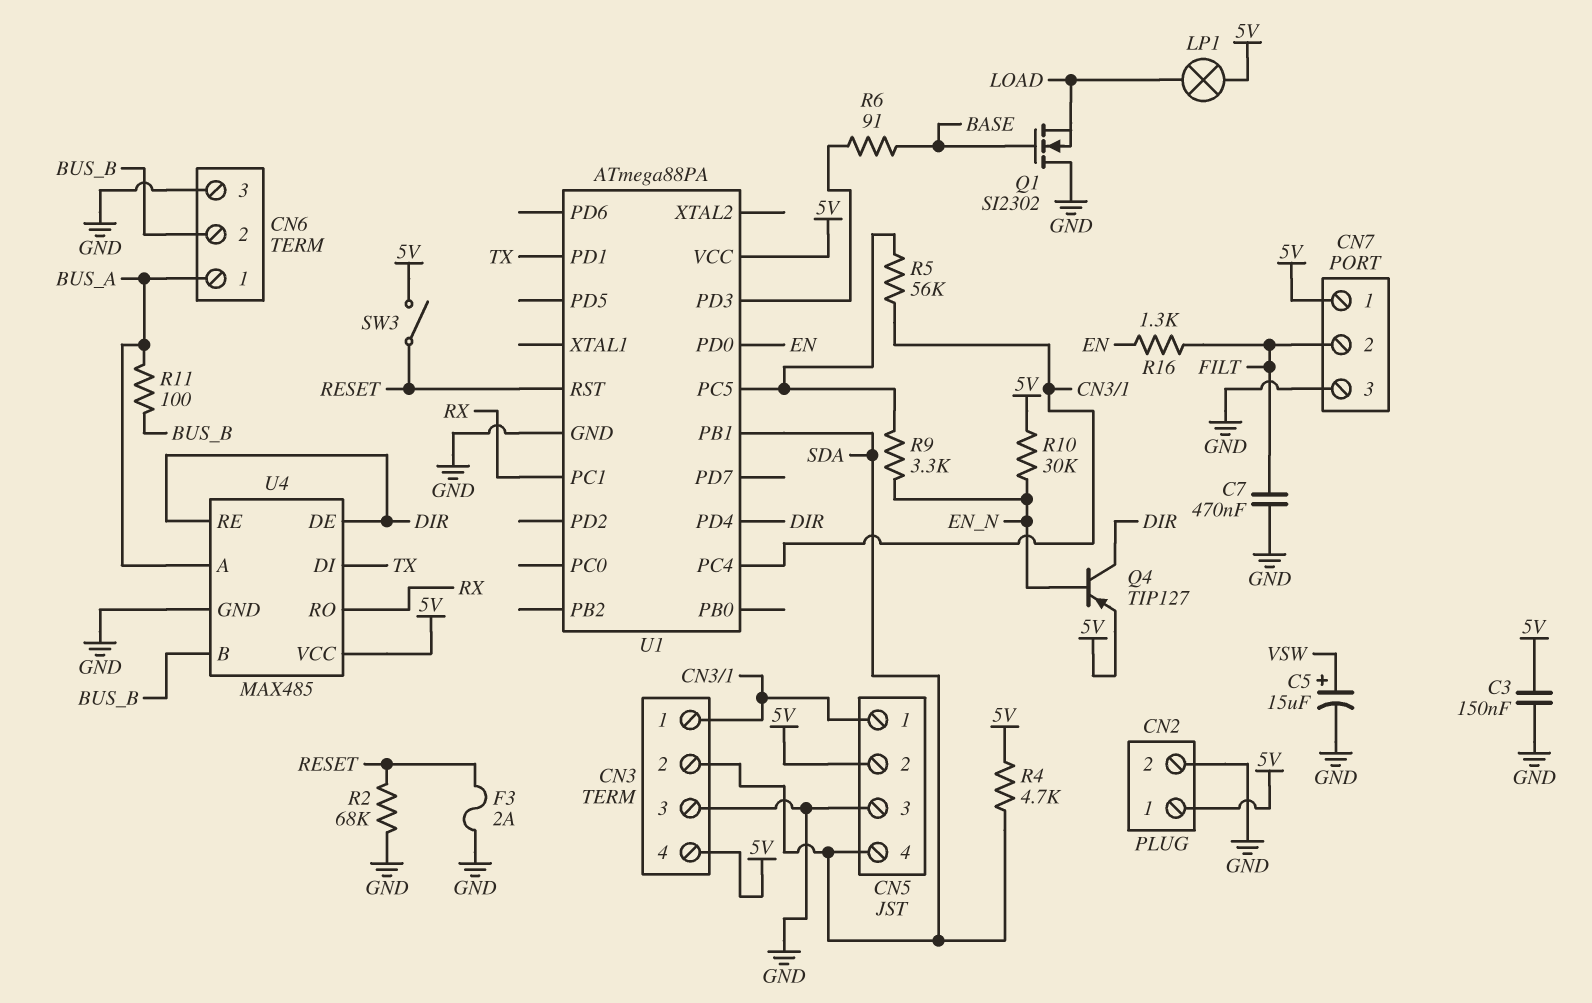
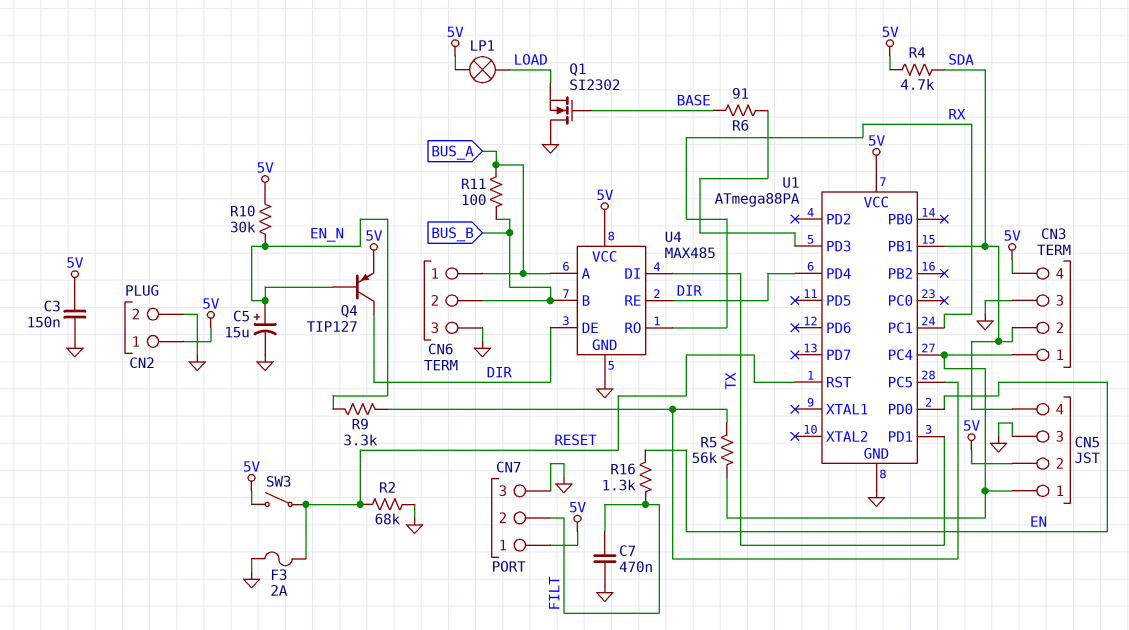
C5: 15uF (plus VSW, minus GND) -> 15uF (plus EN_N, minus GND)

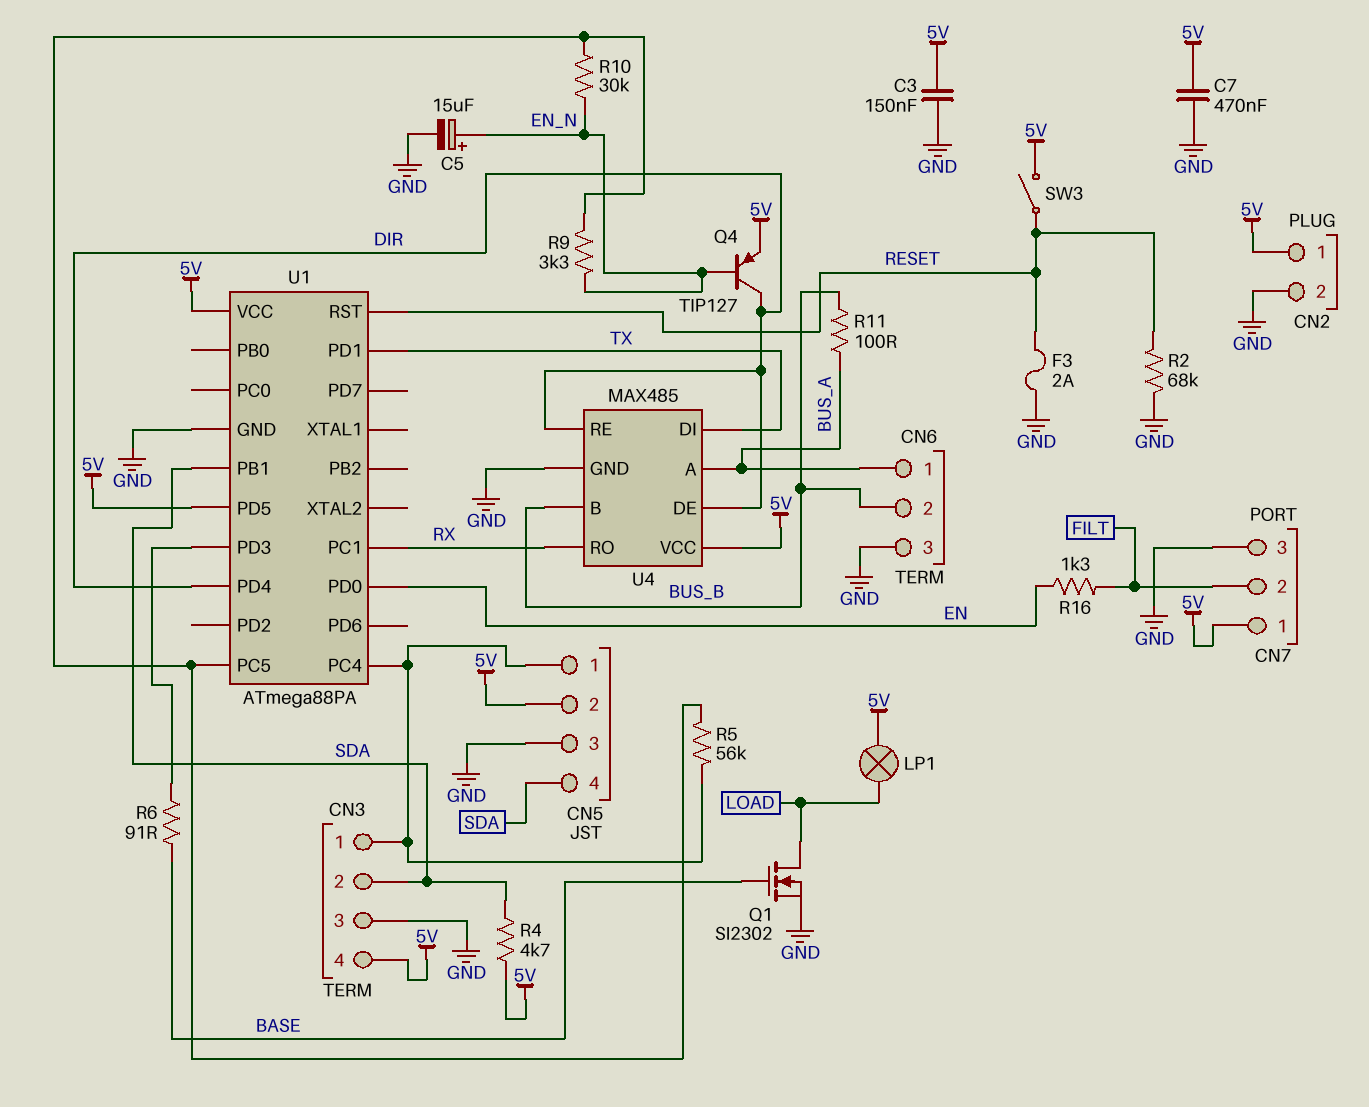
C7: 470nF (FILT, GND) -> 470nF (5V, GND)
Q1: NMOS SI2302 (G BASE, D GND, S LOAD) -> NMOS SI2302 (G BASE, D LOAD, S GND)
R10: 30k (5V, EN_N) -> 30k (EN_N, U1/PC5)
U1 pin PD5: none -> 5V

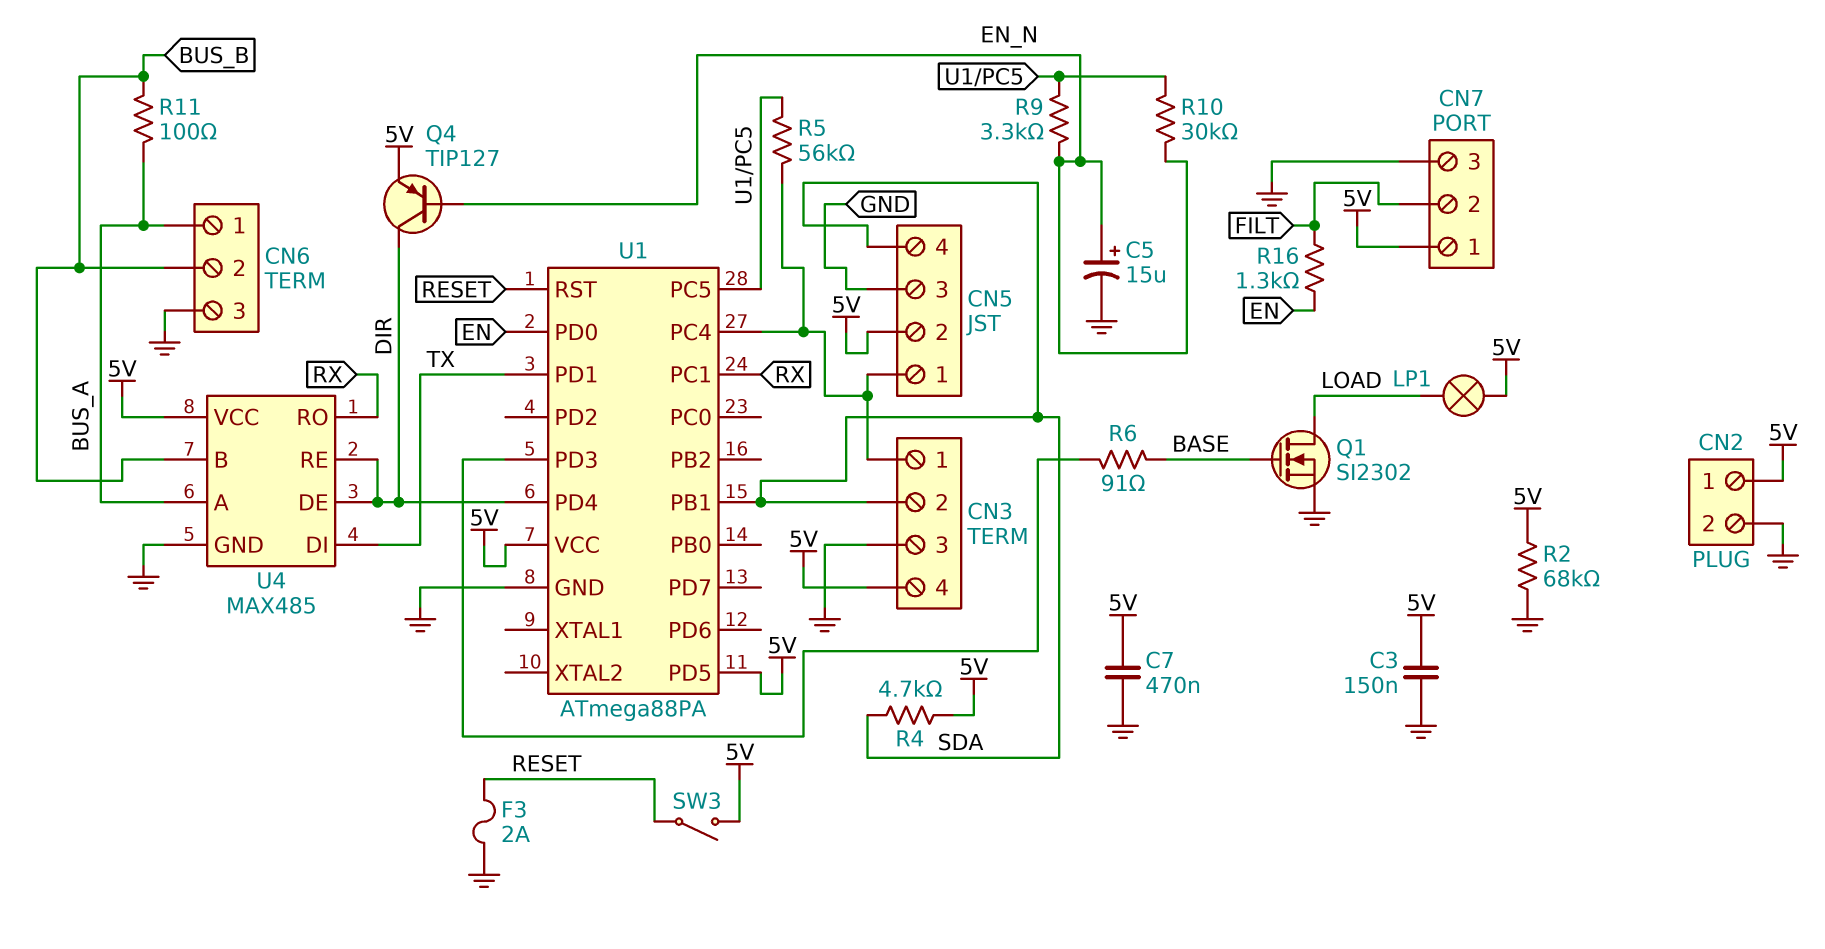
R2: 68k (GND, RESET) -> 68k (5V, GND)

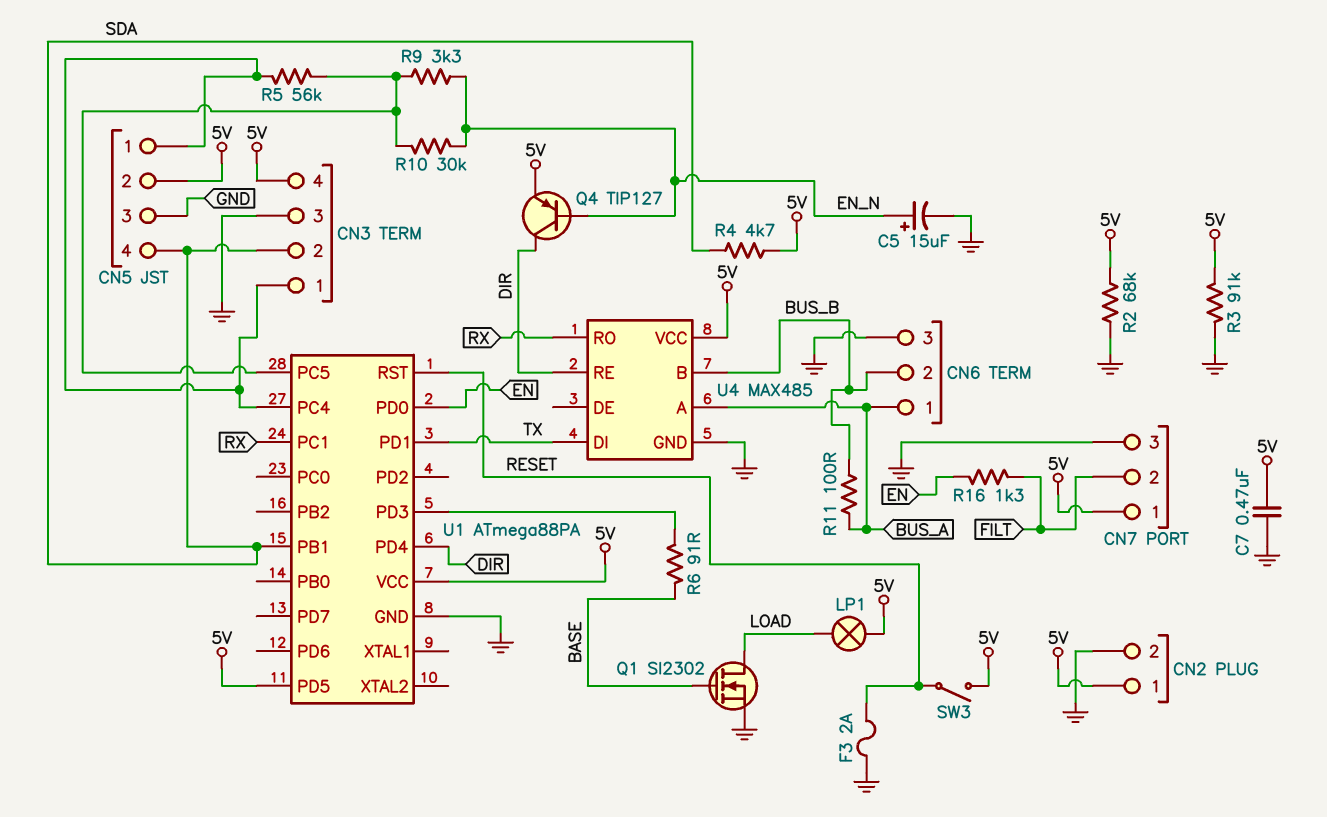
C3: 150nF (5V, GND) -> none
R3: none -> 91k (5V, GND)
U4 pin DE: DIR -> none

